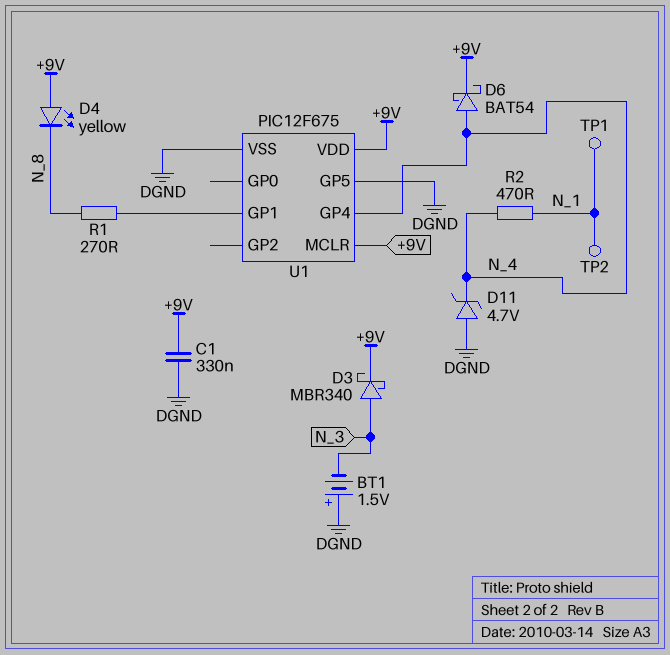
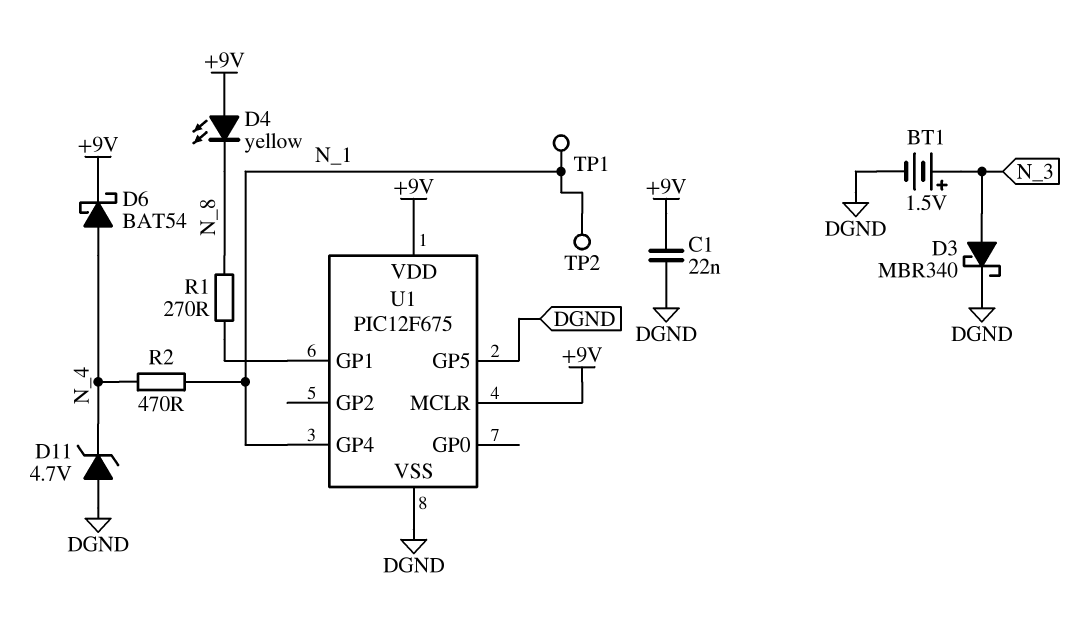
BT1: 1.5V (plus DGND, minus N_3) -> 1.5V (plus N_3, minus DGND)
C1: 330nF (+9V, DGND) -> 22nF (+9V, DGND)
D3: schottky MBR340 (A N_3, K +9V) -> schottky MBR340 (A N_3, K DGND)
U1 pin GP4: N_4 -> N_1

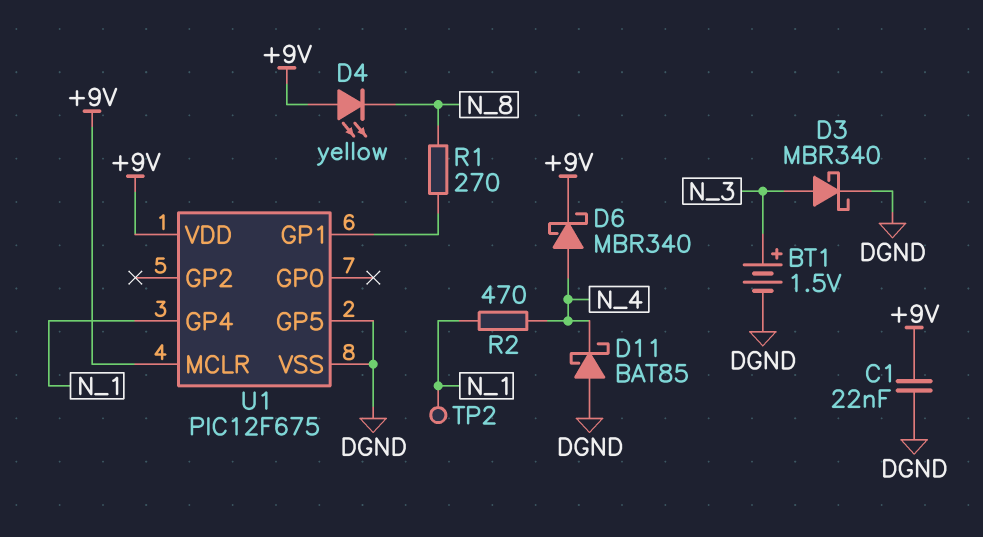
D6: schottky BAT54 (A N_4, K +9V) -> schottky MBR340 (A N_4, K +9V)
D11: zener 4.7V (A DGND, K N_4) -> schottky BAT85 (A DGND, K N_4)
TP1: test point (N_1) -> none

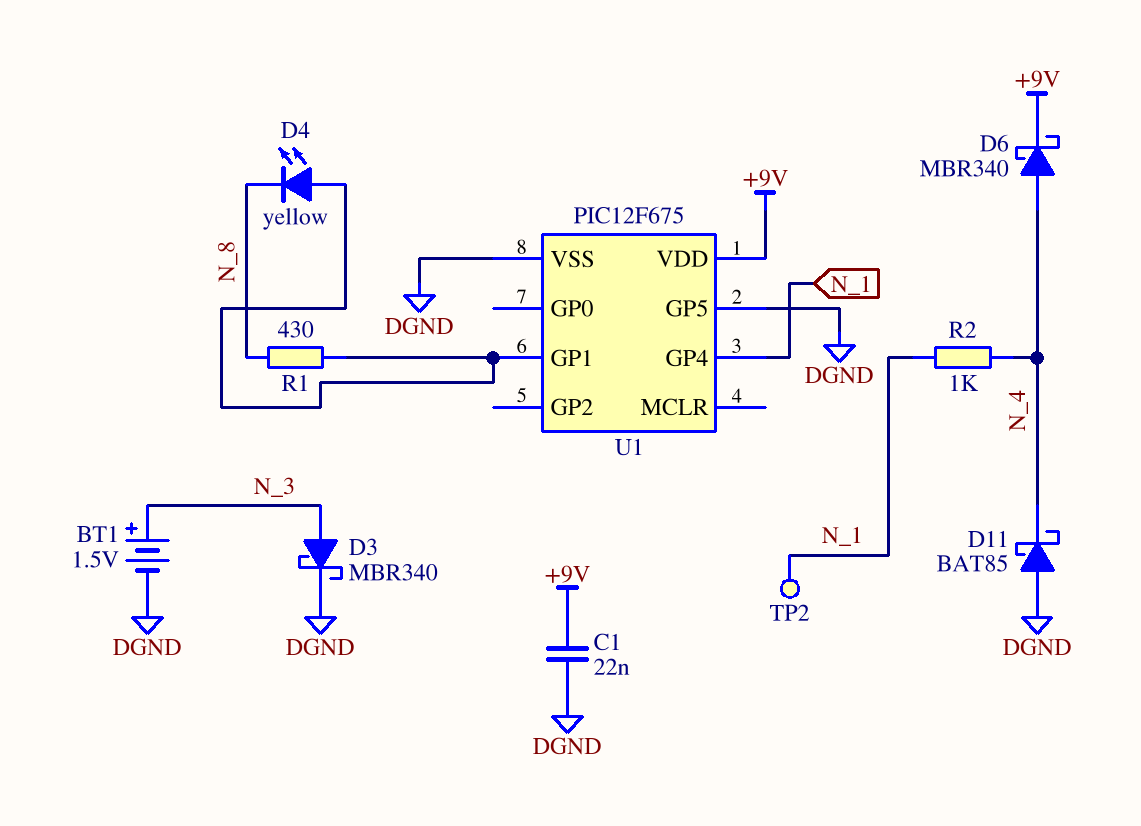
D4: LED yellow (A +9V, K N_8) -> LED yellow (A U1/GP1, K N_8)
R1: 270 (N_8, U1/GP1) -> 430 (N_8, U1/GP1)
R2: 470 (N_1, N_4) -> 1k (N_1, N_4)
U1 pin MCLR: +9V -> none

